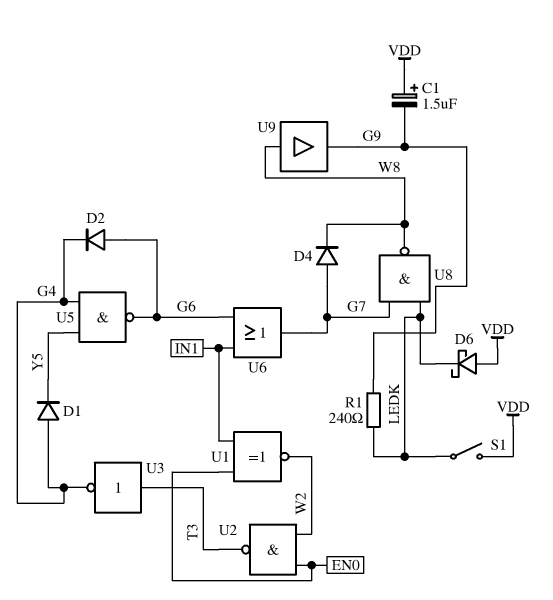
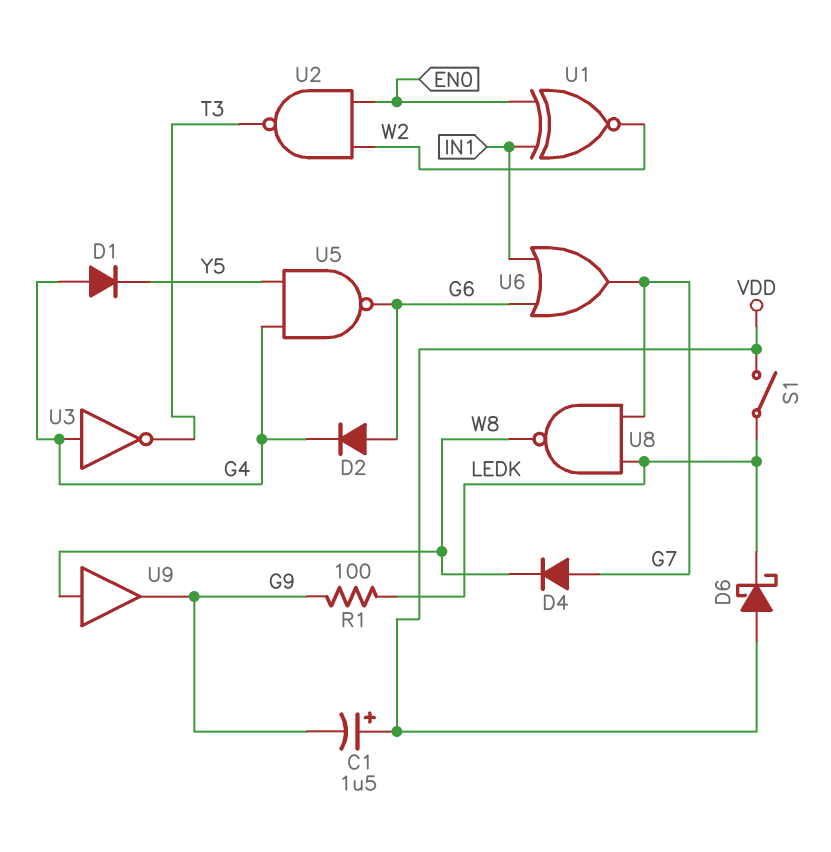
R1: 240 (G9, LEDK) -> 100 (G9, LEDK)
U3: NOT (in T3, out G4) -> NOT (in G4, out T3)

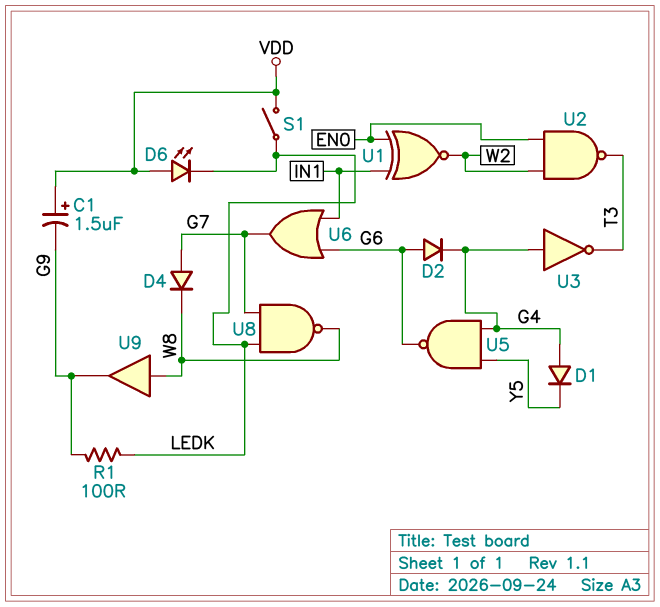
D6: schottky (A VDD, K LEDK) -> LED (A VDD, K LEDK)

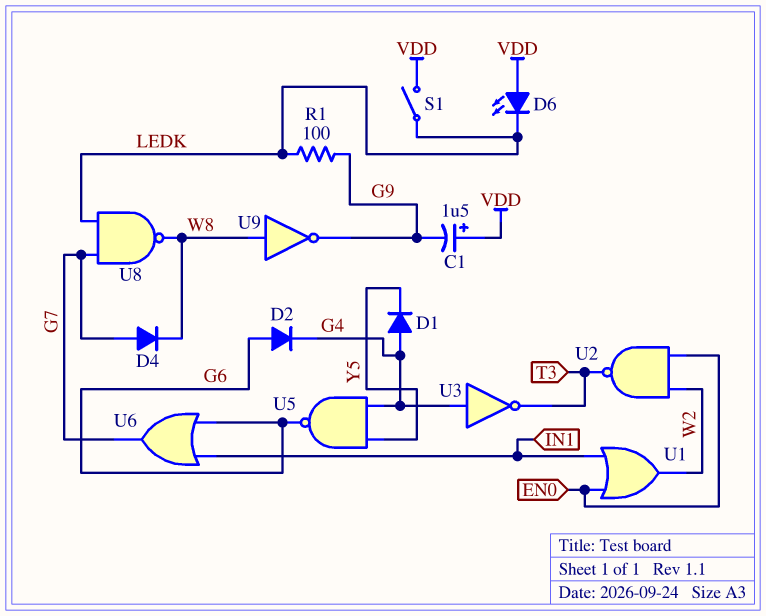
U1: XNOR (in EN0, in IN1, out W2) -> OR (in EN0, in IN1, out W2)
U9: buffer (in W8, out G9) -> NOT (in W8, out G9)

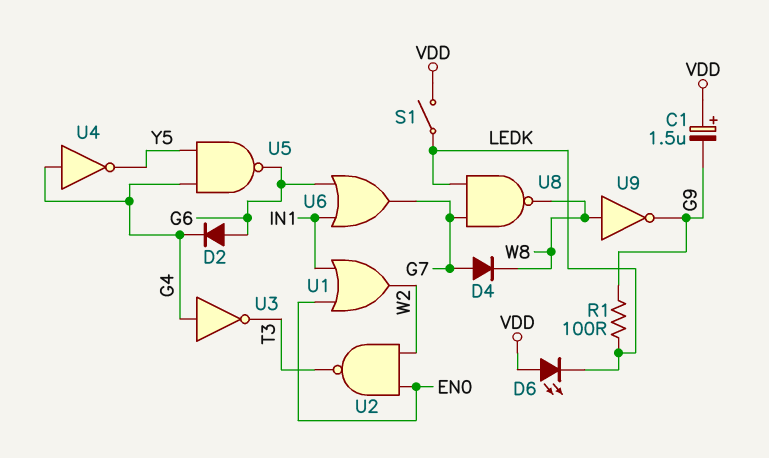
D1: diode (A G4, K Y5) -> none
U4: none -> NOT (in G4, out Y5)

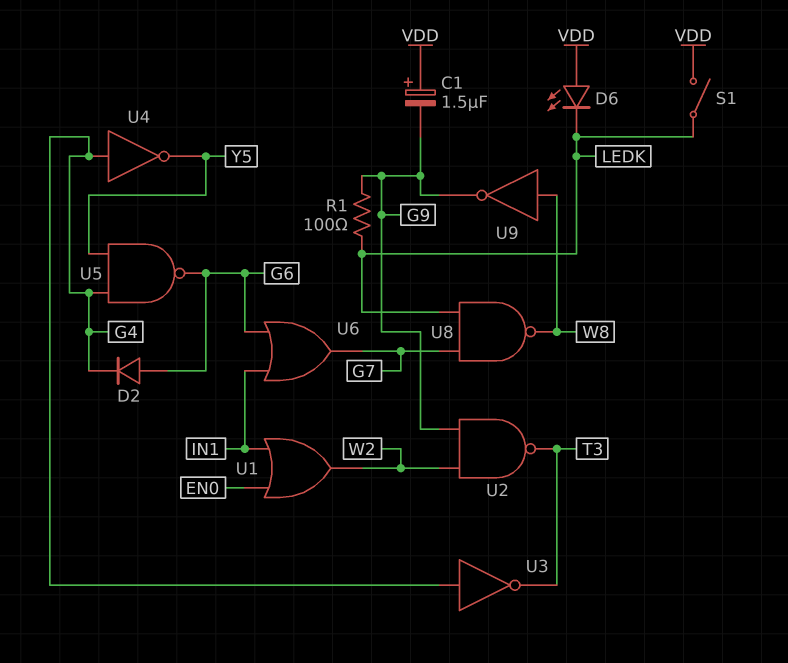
D4: diode (A G7, K W8) -> none
U2: NAND (in EN0, in W2, out T3) -> NAND (in G9, in W2, out T3)

